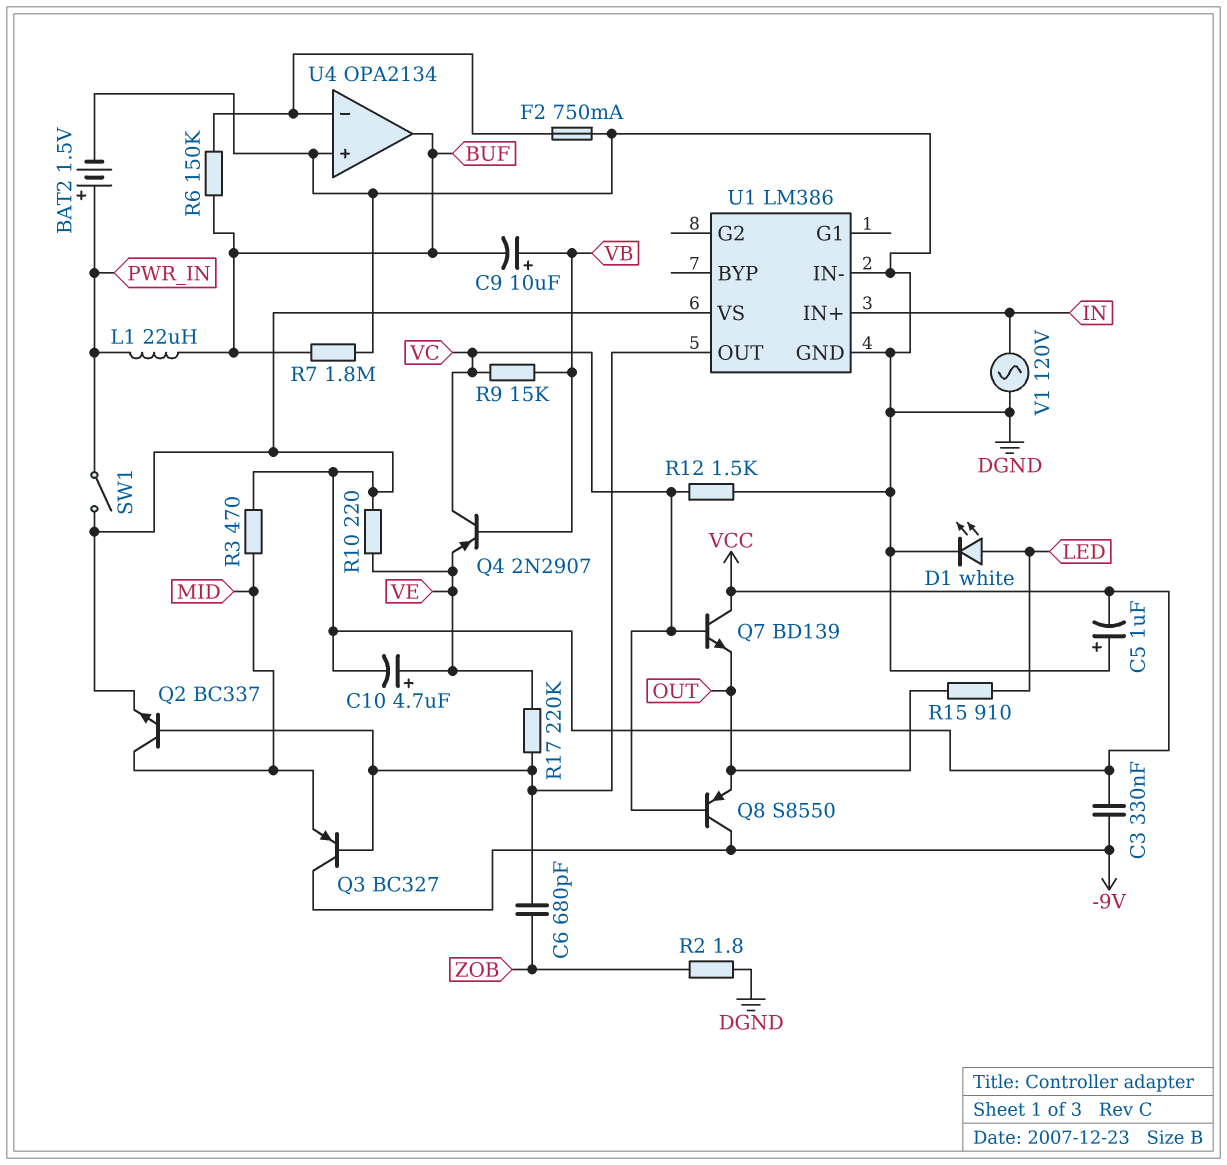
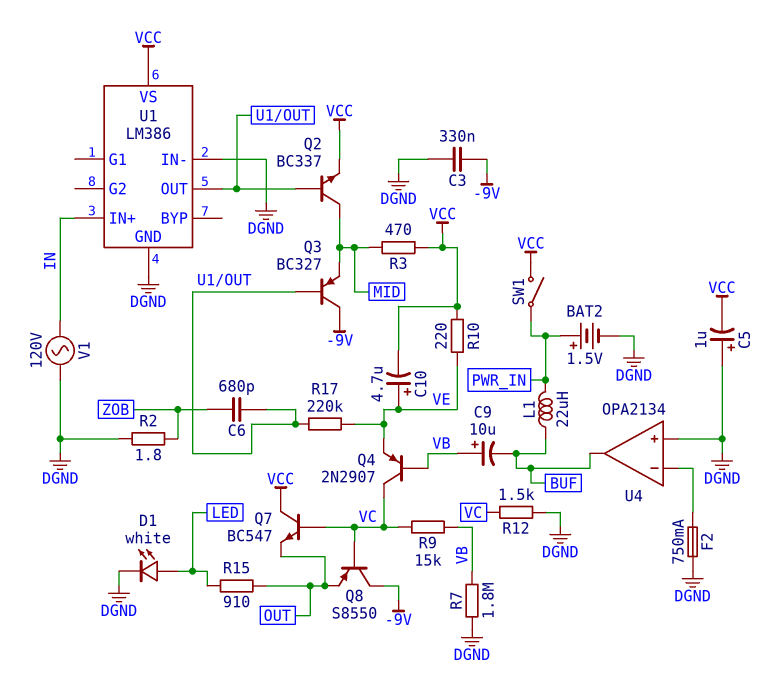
C3: 330nF (-9V, VCC) -> 330nF (-9V, DGND)
Q7: NPN BD139 (B VC, C VCC, E OUT) -> NPN BC547 (B VC, C VCC, E OUT)
R6: 150k (BUF, U4/in-) -> none
R7: 1.8M (BUF, DGND) -> 1.8M (DGND, VB)

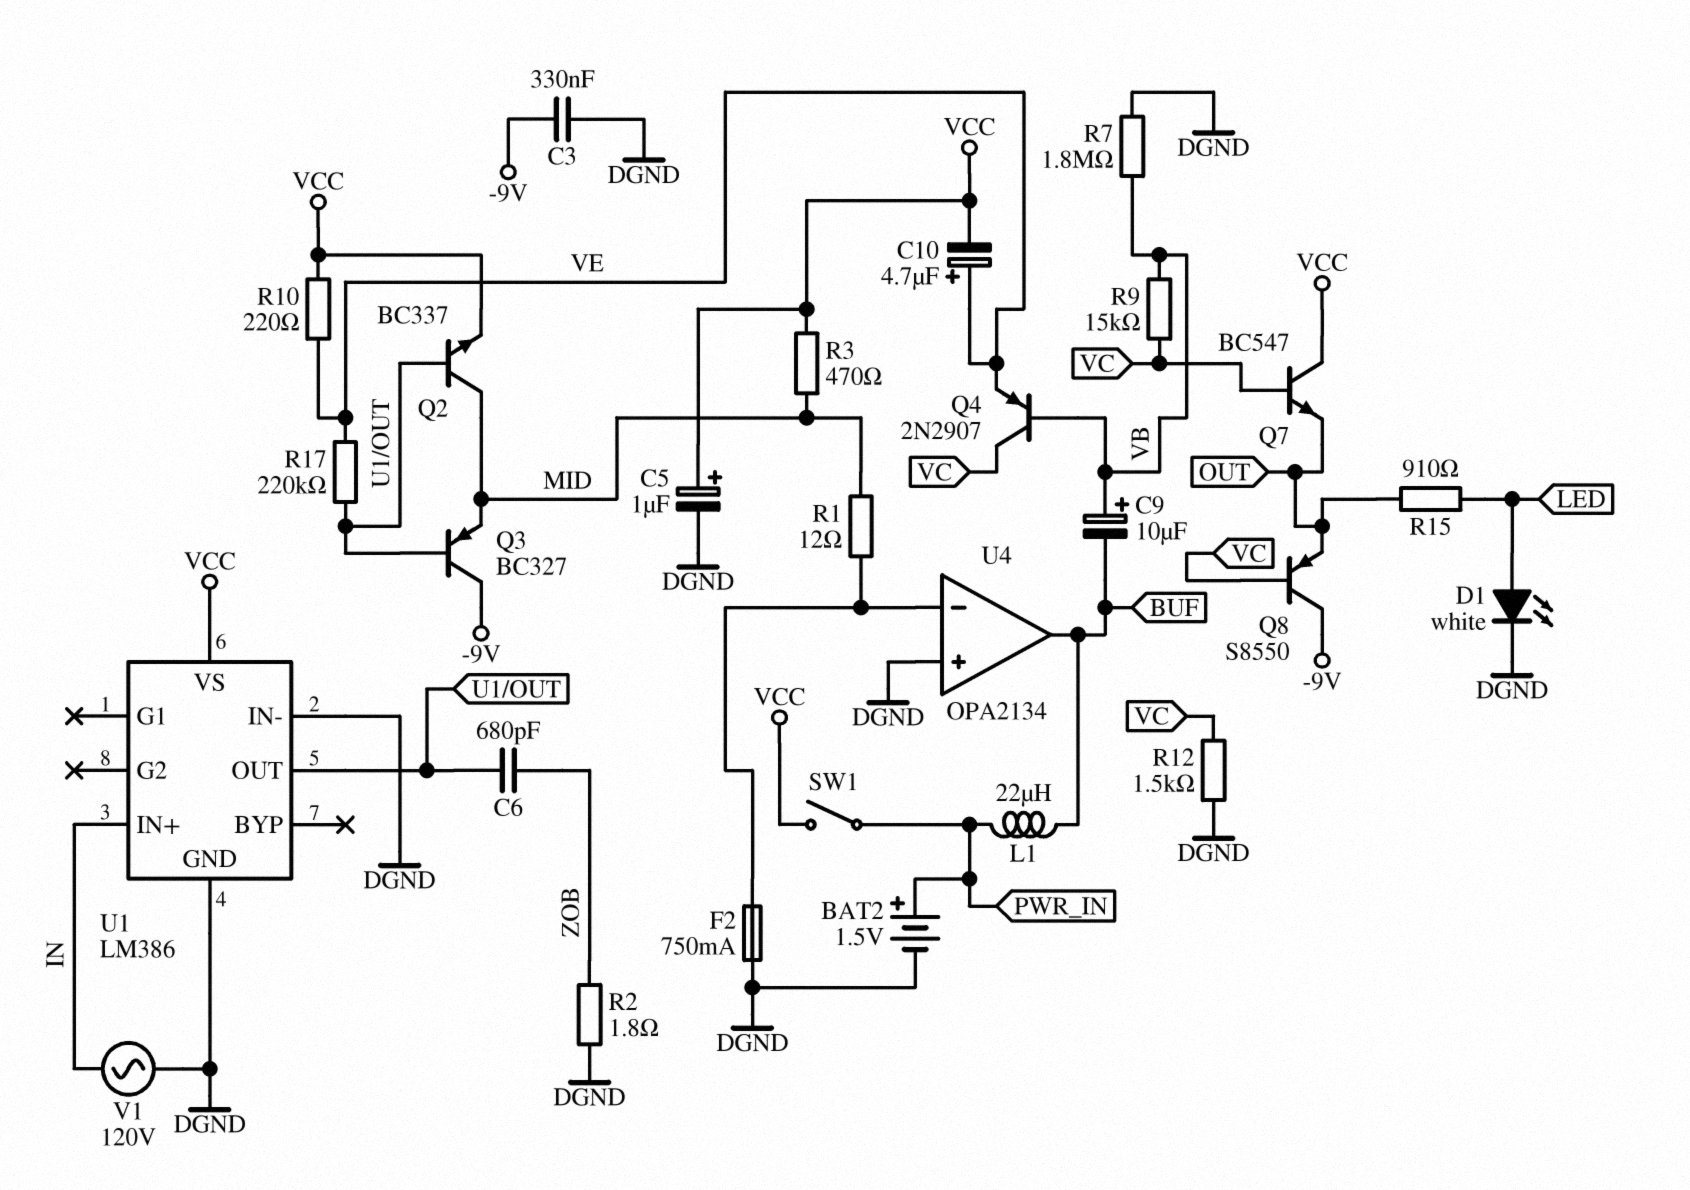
C5: 1uF (plus DGND, minus VCC) -> 1uF (plus VCC, minus DGND)
R1: none -> 12 (MID, U4/in-)

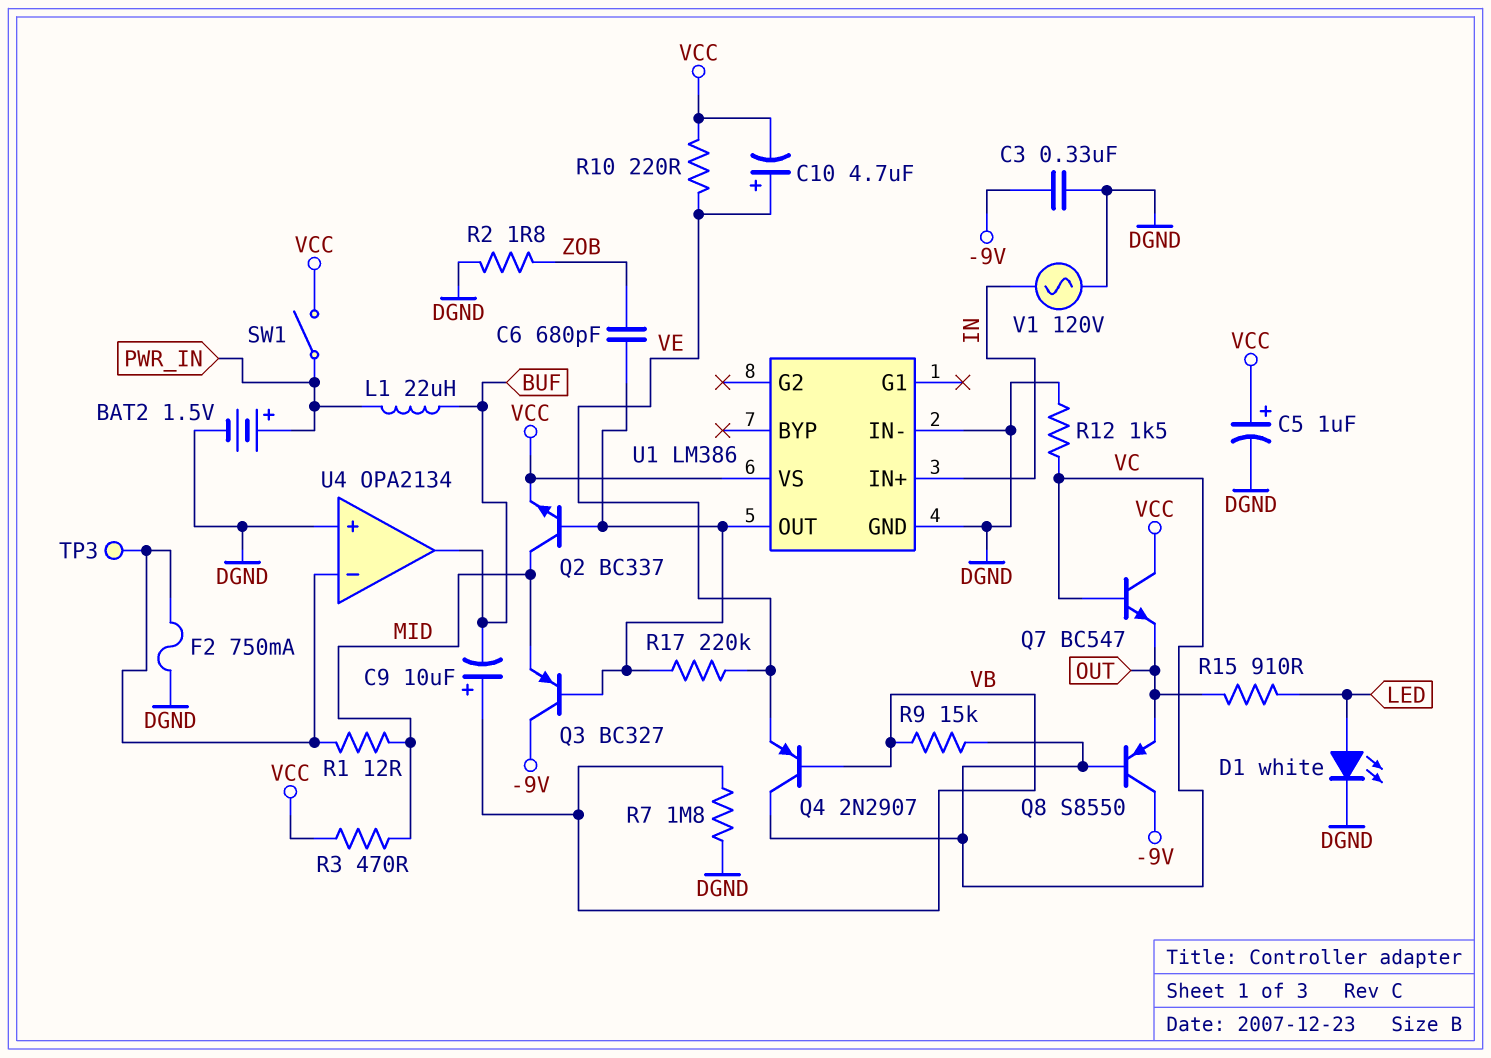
TP3: none -> test point (U4/in-)

